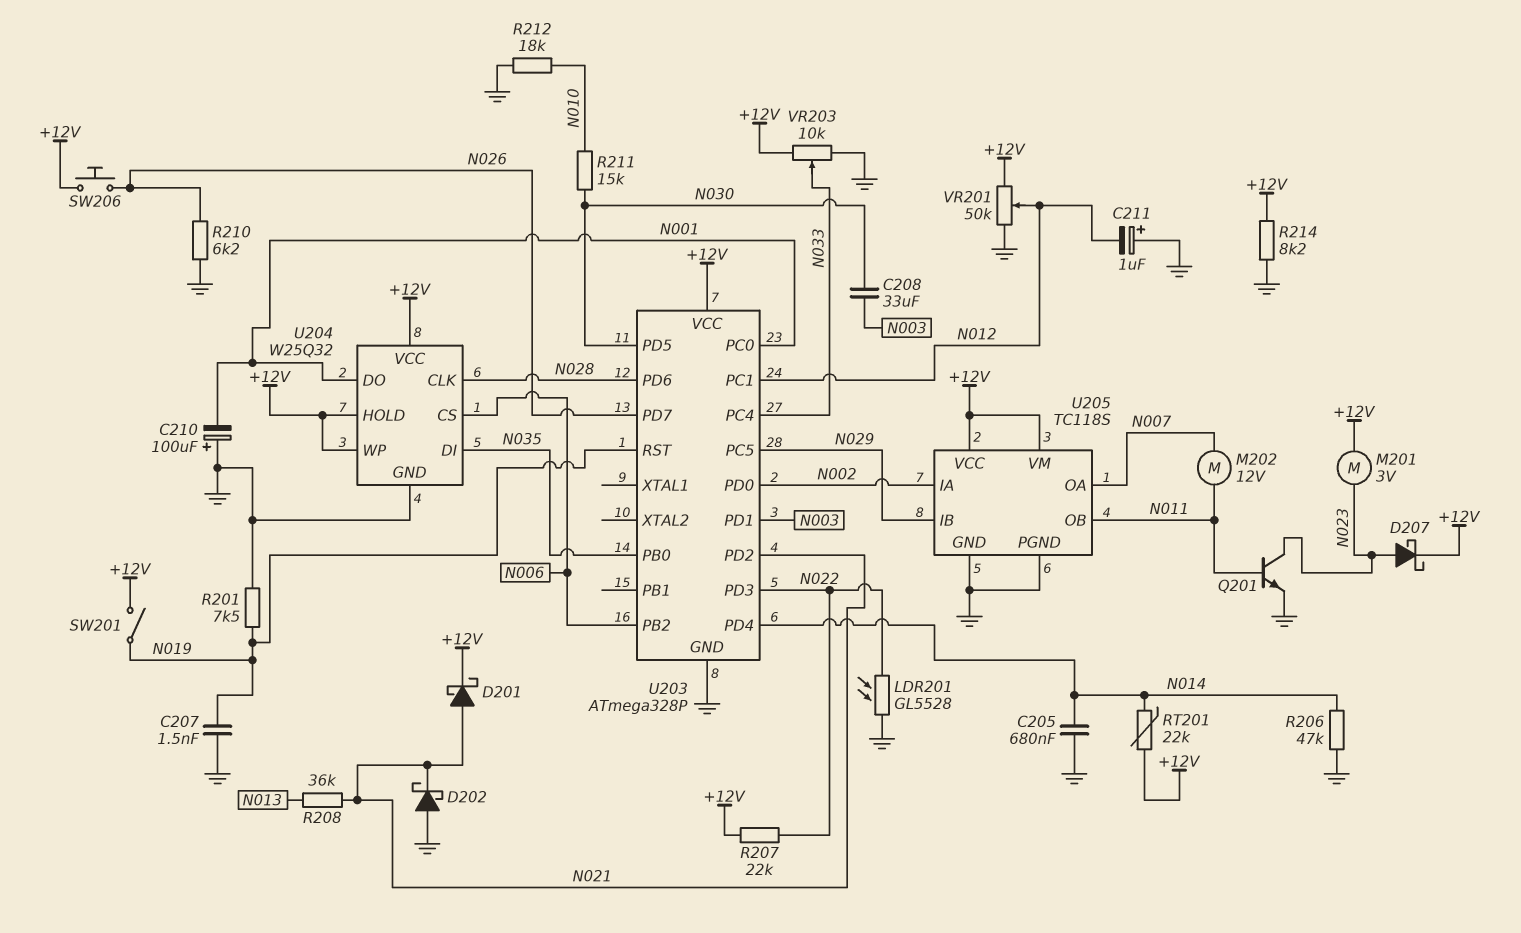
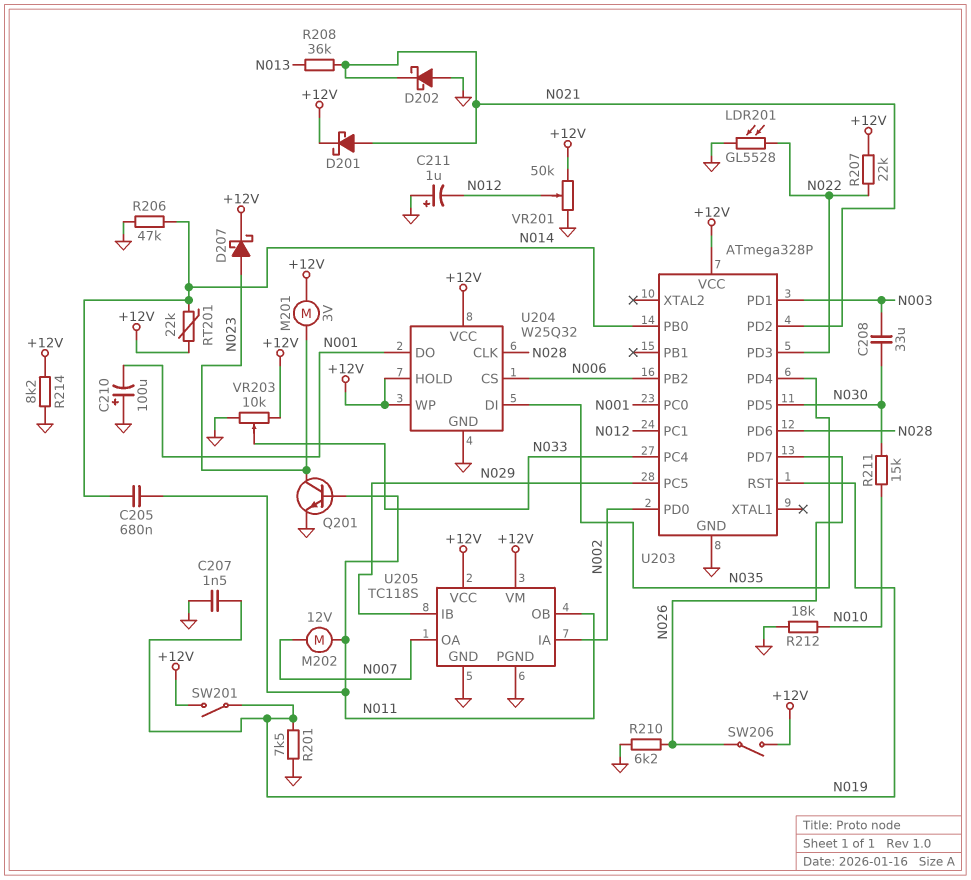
C205: 680nF (GND, N014) -> 680nF (N011, N014)
SW206: button (+12V, N026) -> switch (+12V, N026)
U203 pin PB0: N035 -> N014
U203 pin PD4: N014 -> N035

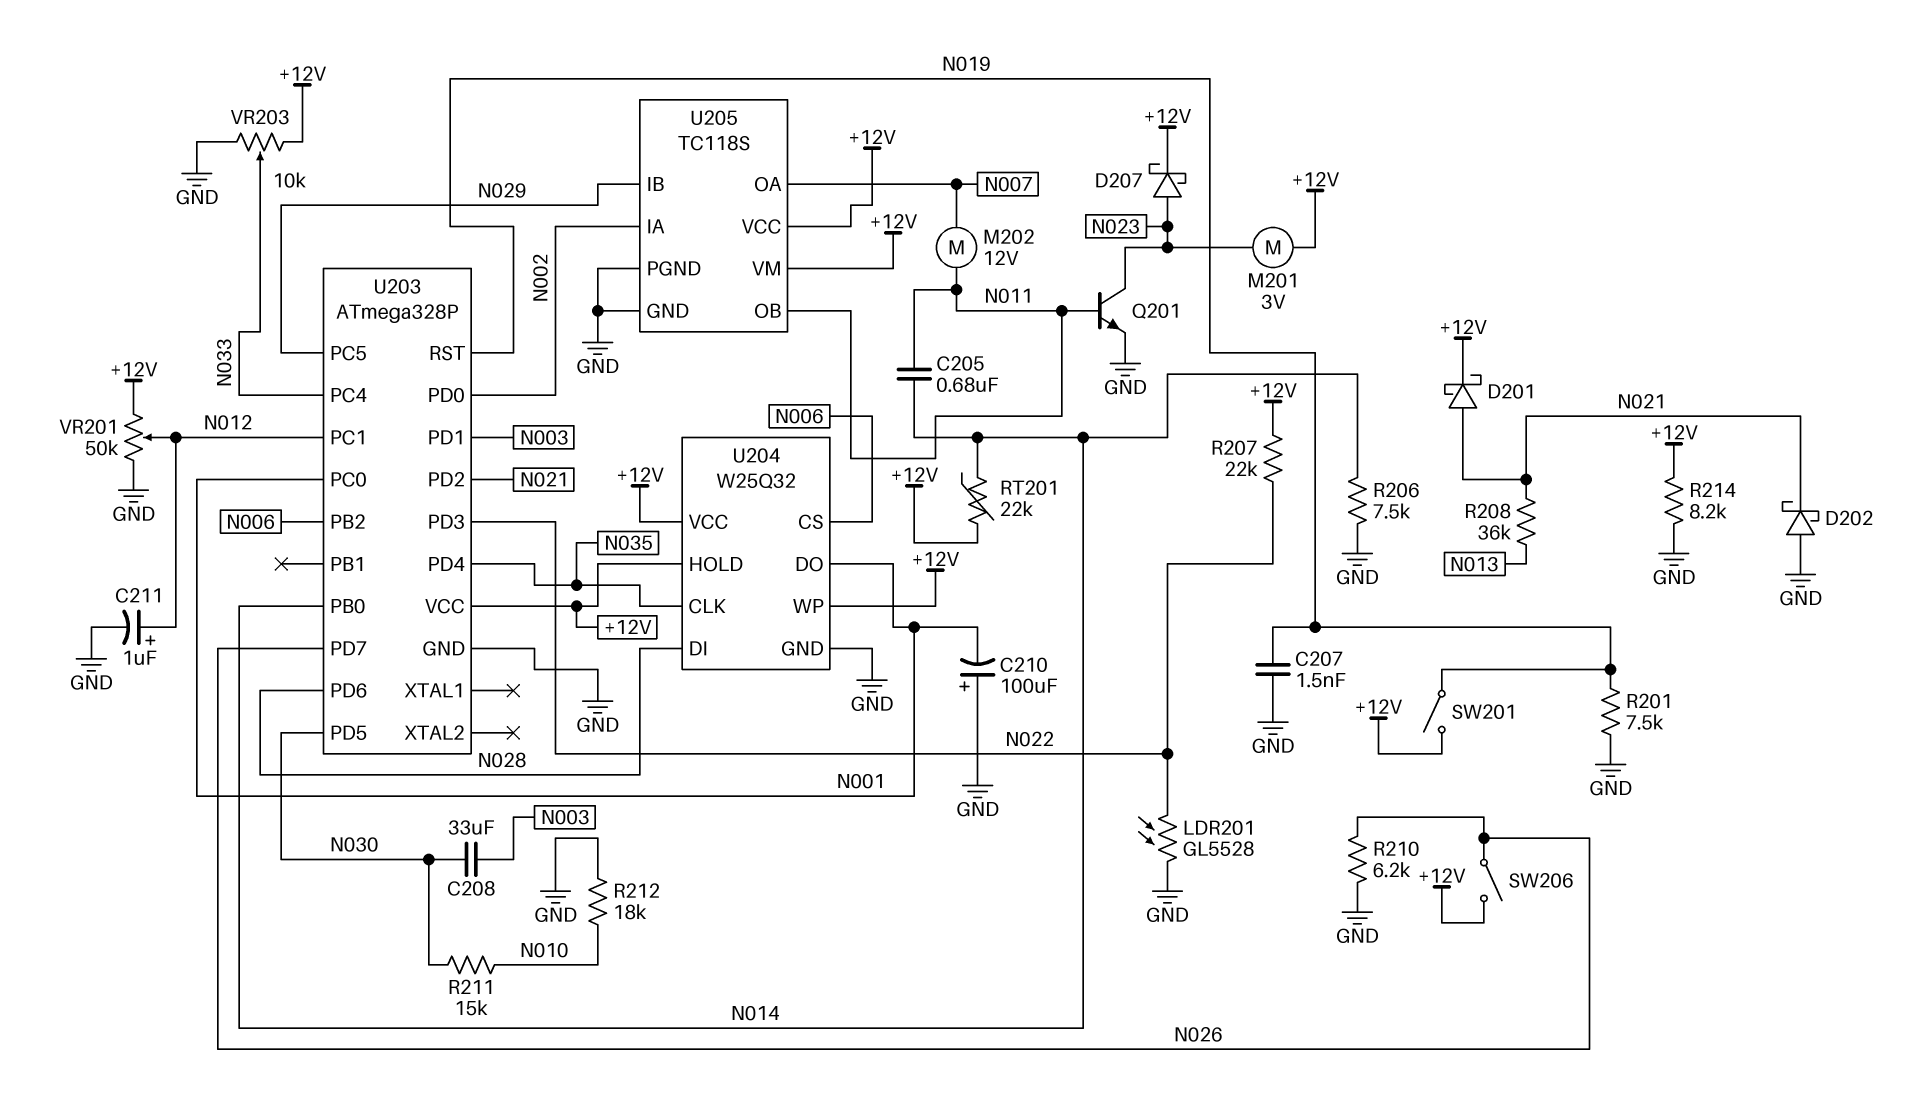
C211: 1uF (plus GND, minus N012) -> 1uF (plus N012, minus GND)
R206: 47k (GND, N014) -> 7.5k (GND, N014)
U204 pin CLK: N028 -> N035
U204 pin DI: N035 -> N028

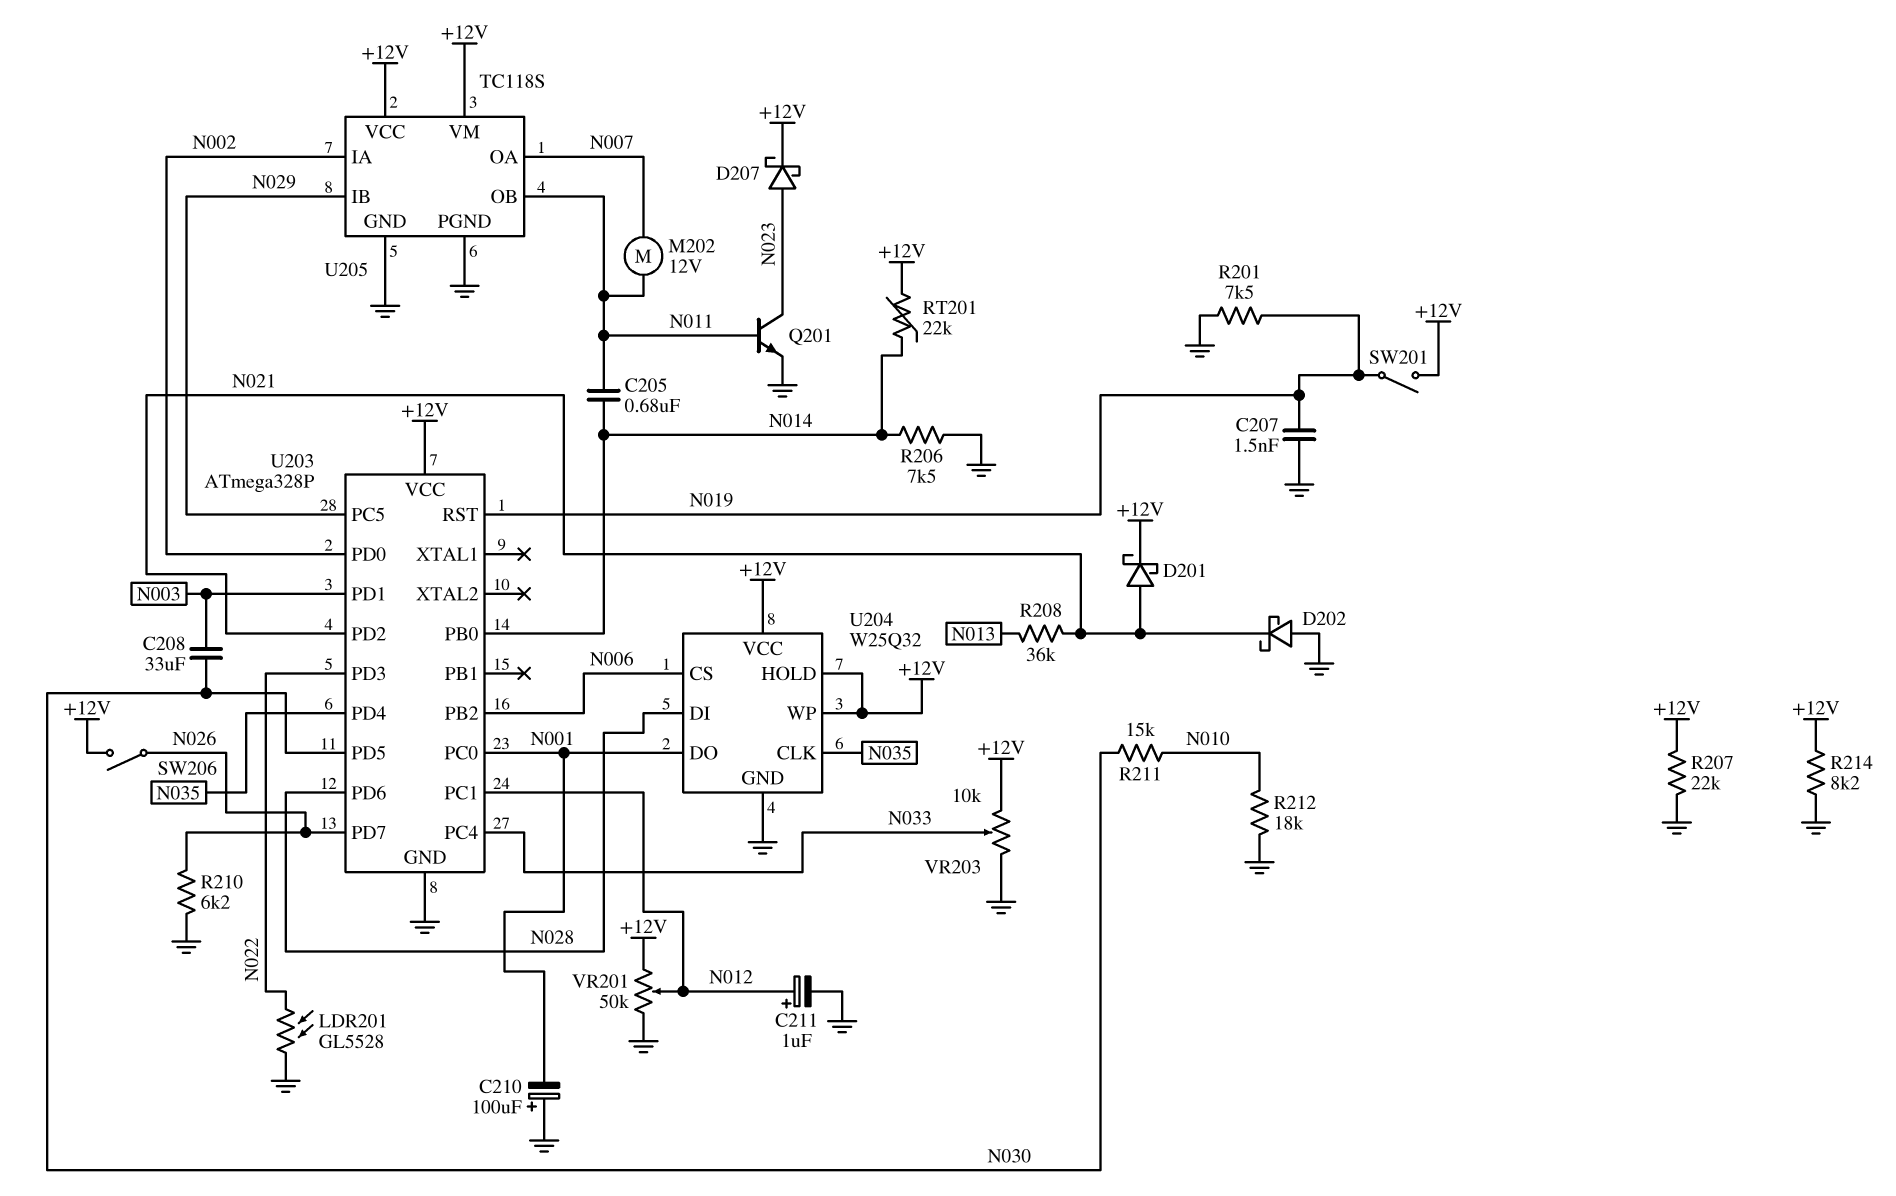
M201: motor 3V (+12V, N023) -> none
R207: 22k (+12V, N022) -> 22k (+12V, GND)

